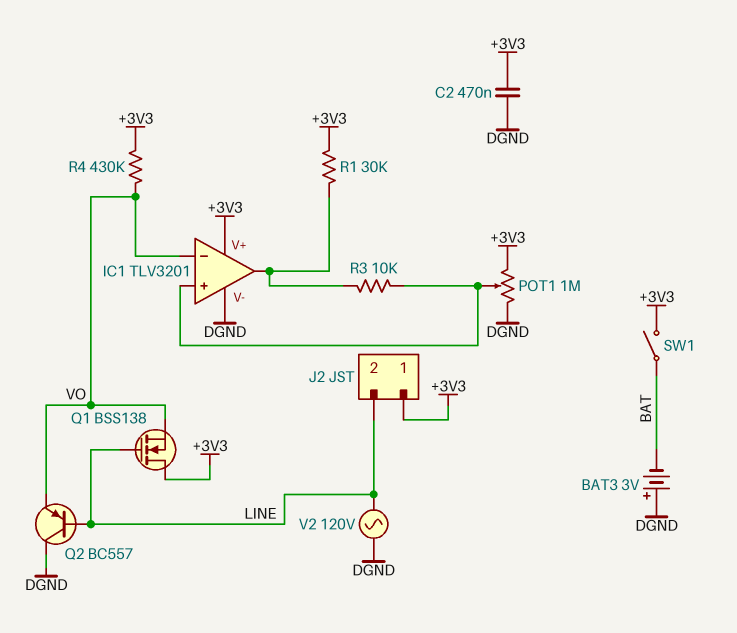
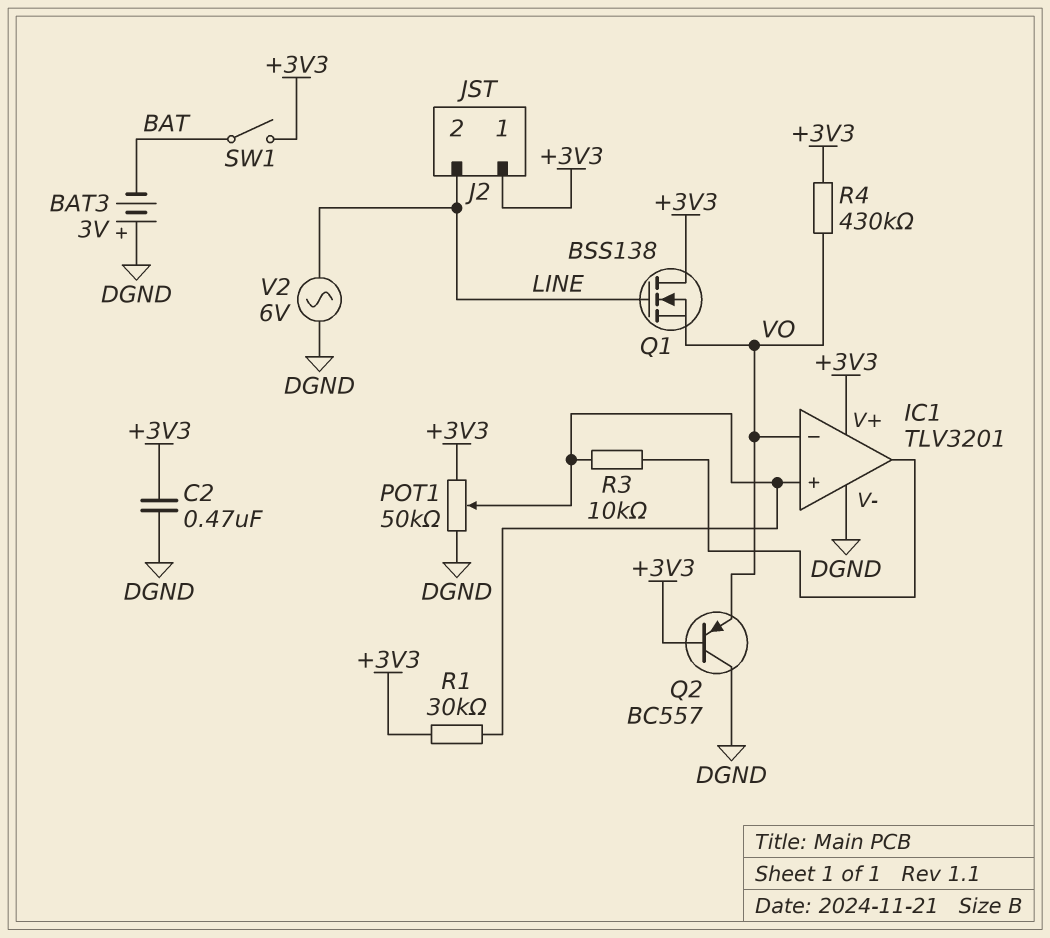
POT1: 1M (+3V3, DGND, wiper IC1/in+) -> 50k (+3V3, DGND, wiper IC1/in+)
Q2: PNP BC557 (B LINE, C DGND, E VO) -> PNP BC557 (B +3V3, C DGND, E VO)
R1: 30k (+3V3, IC1/out) -> 30k (+3V3, IC1/in+)
V2: AC 120V (DGND, LINE) -> AC 6V (DGND, LINE)

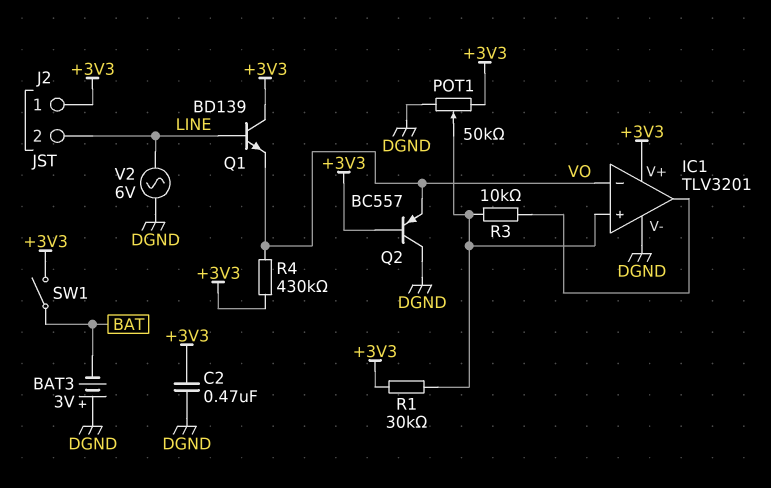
Q1: NMOS BSS138 (G LINE, D +3V3, S VO) -> NPN BD139 (B LINE, C +3V3, E VO)

